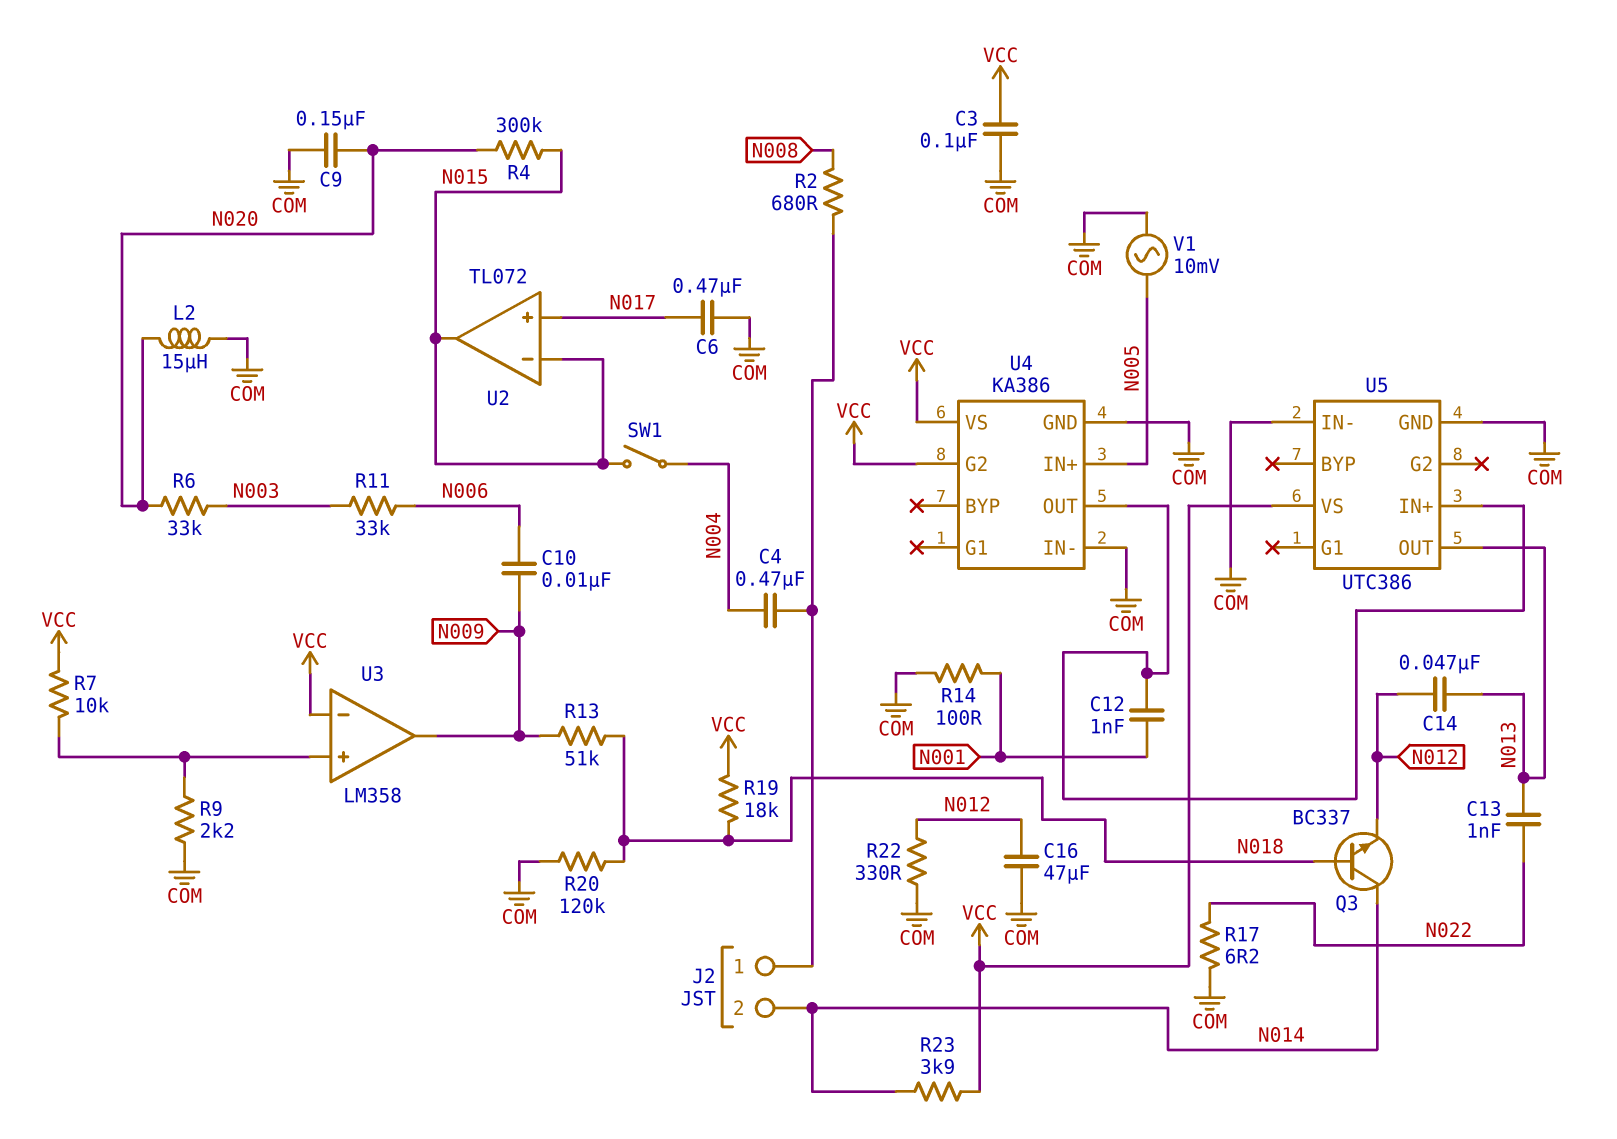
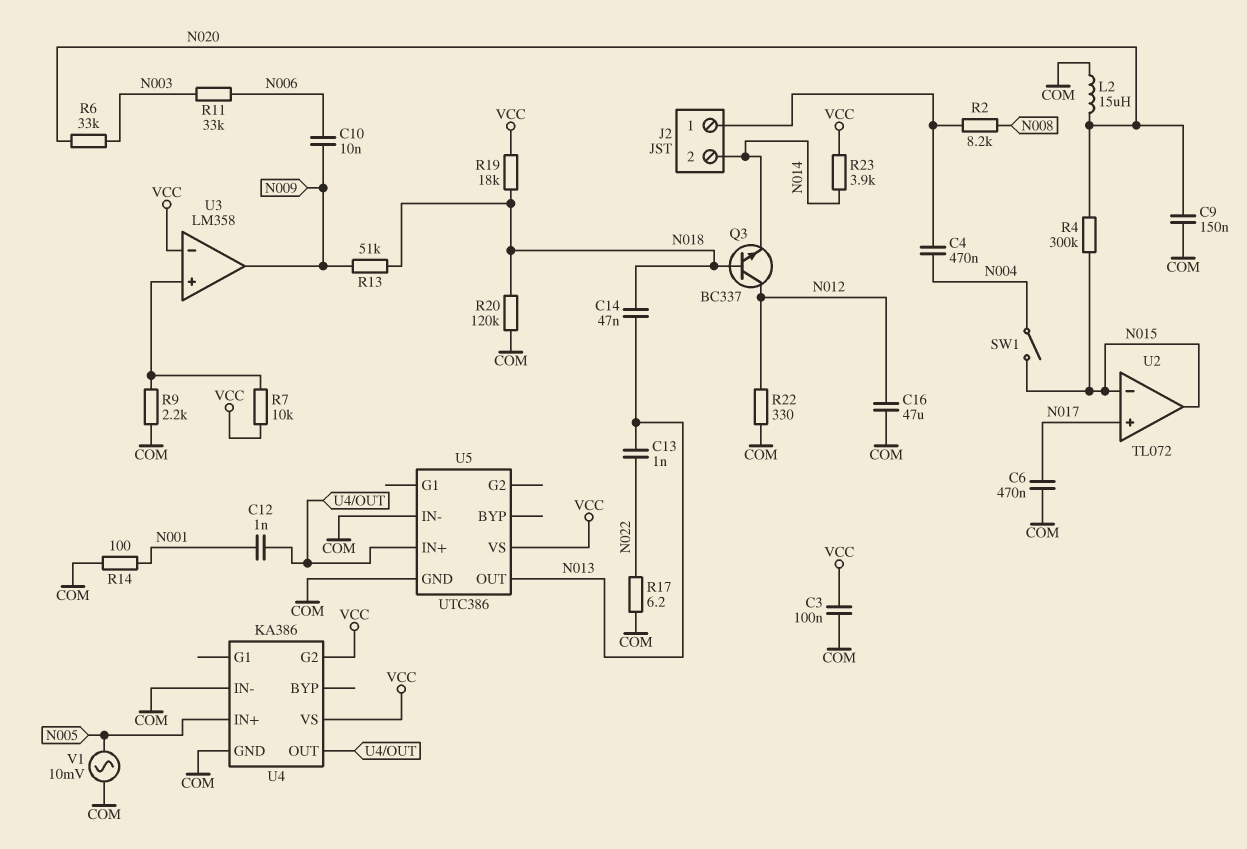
C14: 47nF (N012, N013) -> 47nF (N013, N018)
Q3: NPN BC337 (B N018, C N014, E N012) -> NPN BC337 (B N018, C N012, E N014)
R2: 680 (J2/1, N008) -> 8.2k (J2/1, N008)

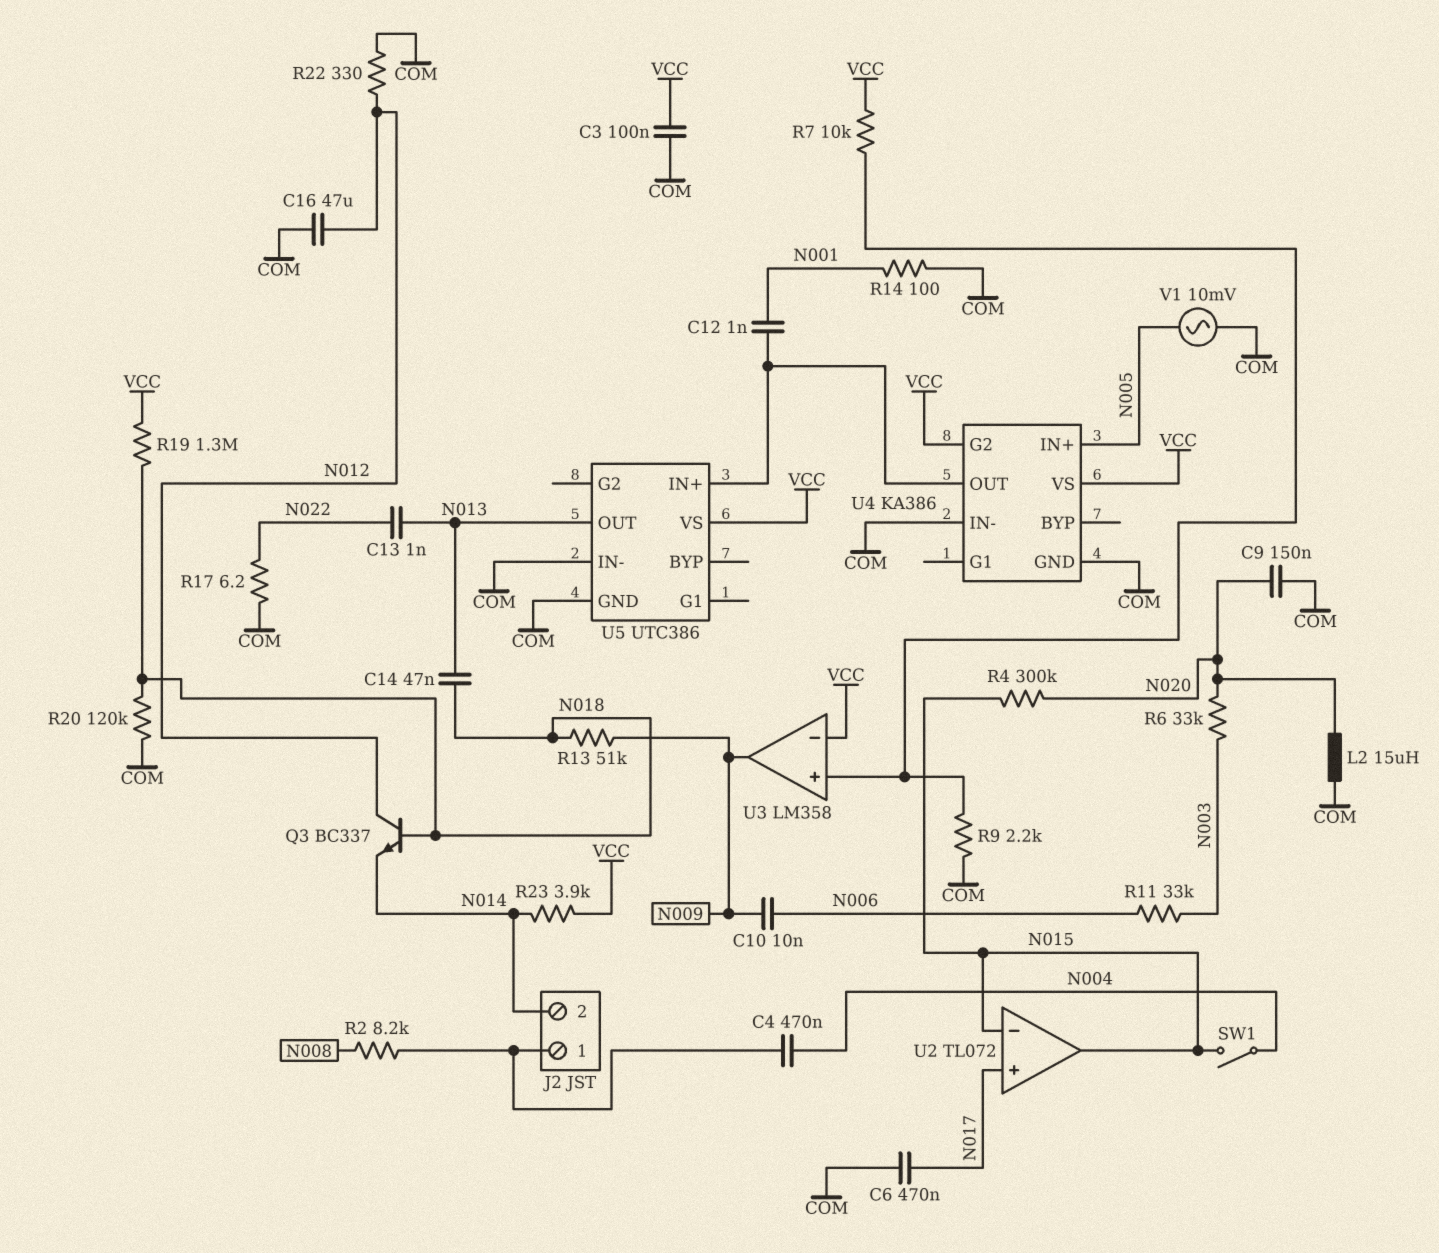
R19: 18k (N018, VCC) -> 1.3M (N018, VCC)

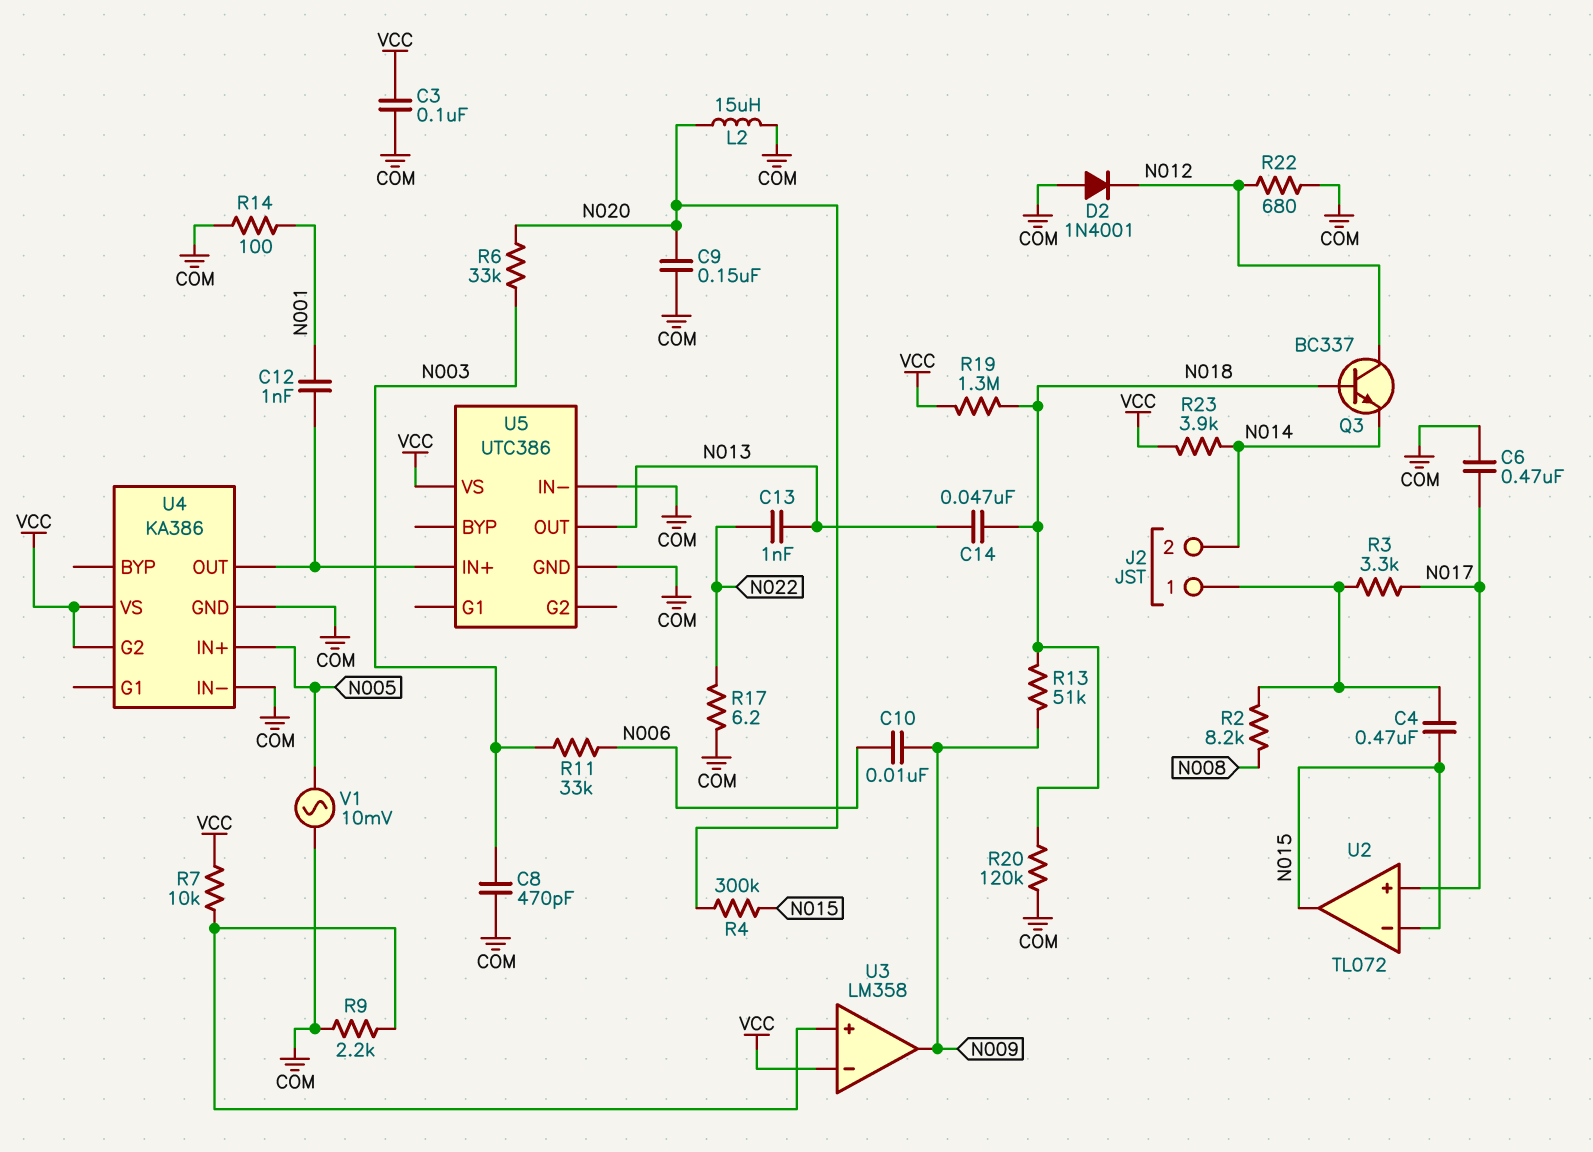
C4: 470nF (J2/1, N004) -> 470nF (J2/1, N015)
C8: none -> 470pF (COM, N003)
C16: 47uF (COM, N012) -> none
D2: none -> diode 1N4001 (A COM, K N012)
R3: none -> 3.3k (J2/1, N017)
R22: 330 (COM, N012) -> 680 (COM, N012)
SW1: switch (N004, N015) -> none

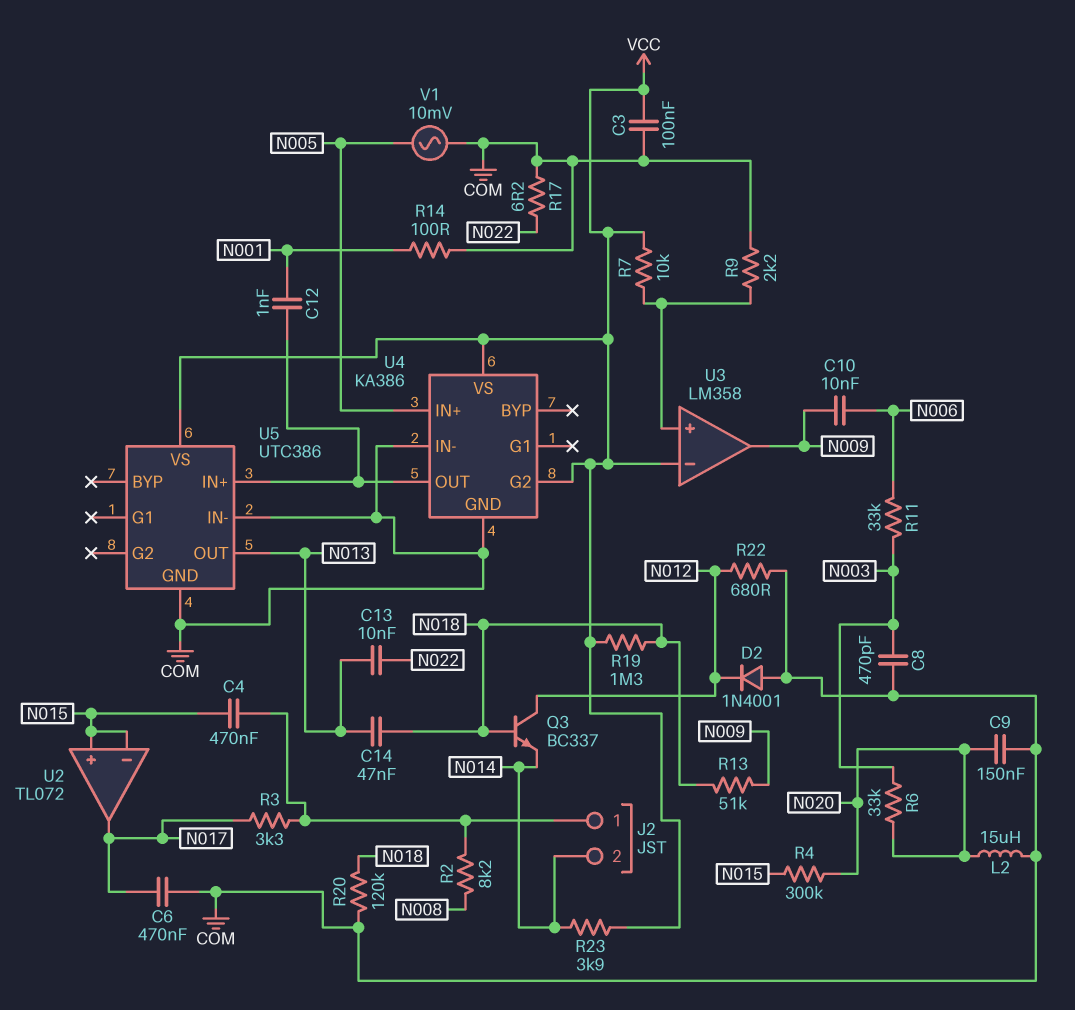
C13: 1nF (N013, N022) -> 10nF (N013, N022)
U2 pin in+: N017 -> N015
U2 pin out: N015 -> N017

